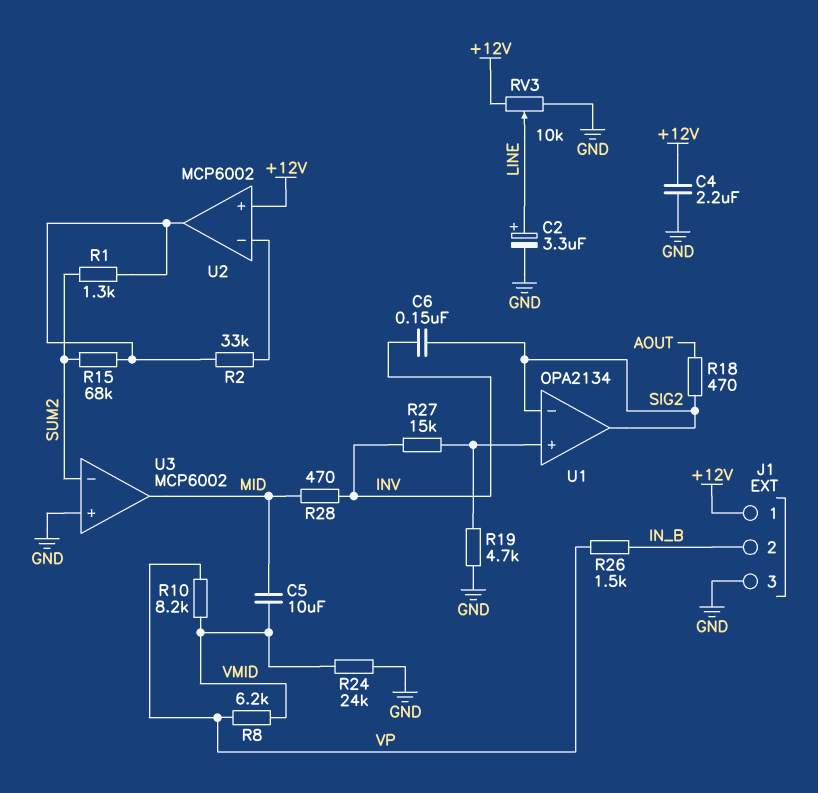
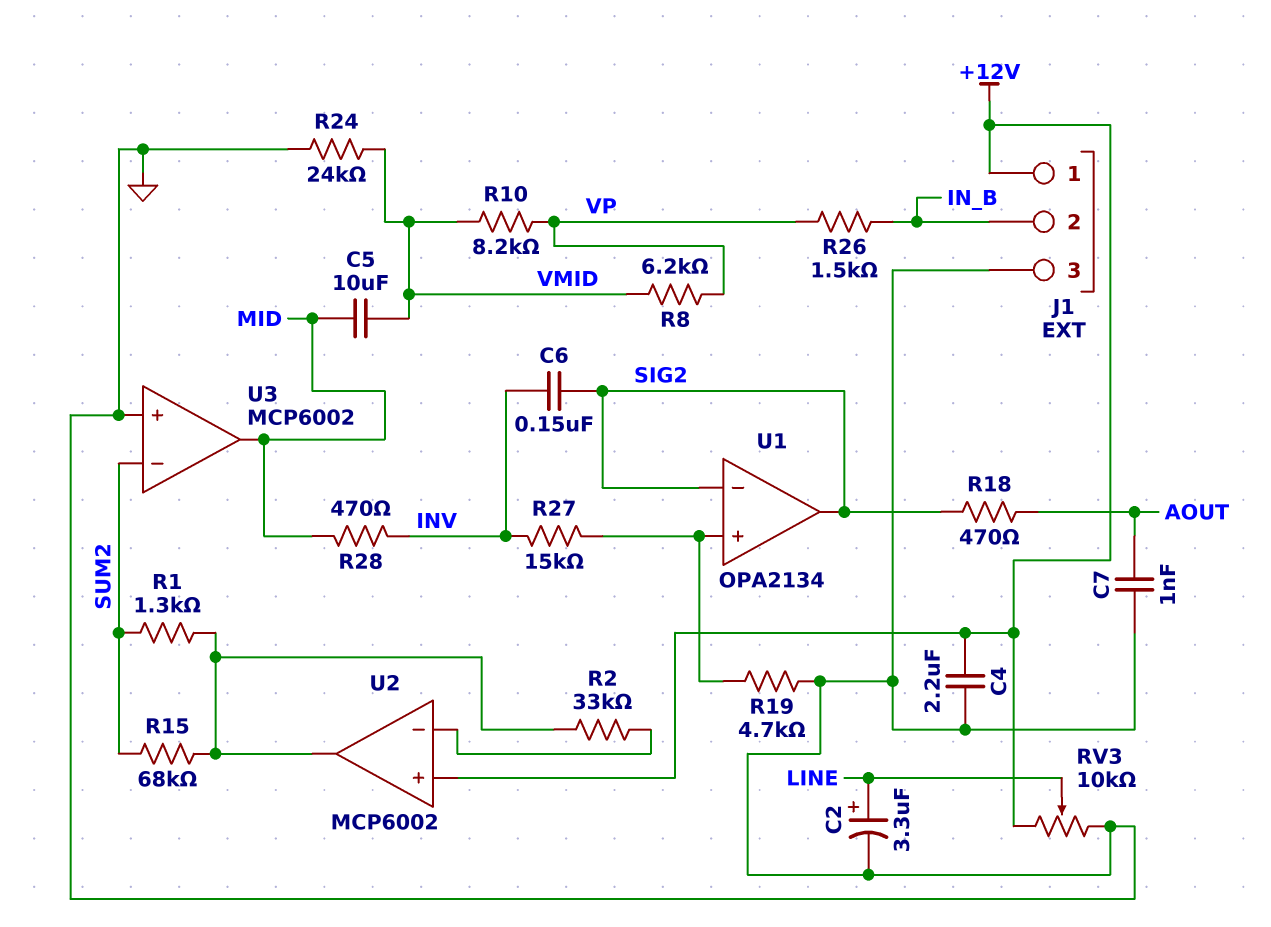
C7: none -> 1nF (AOUT, GND)

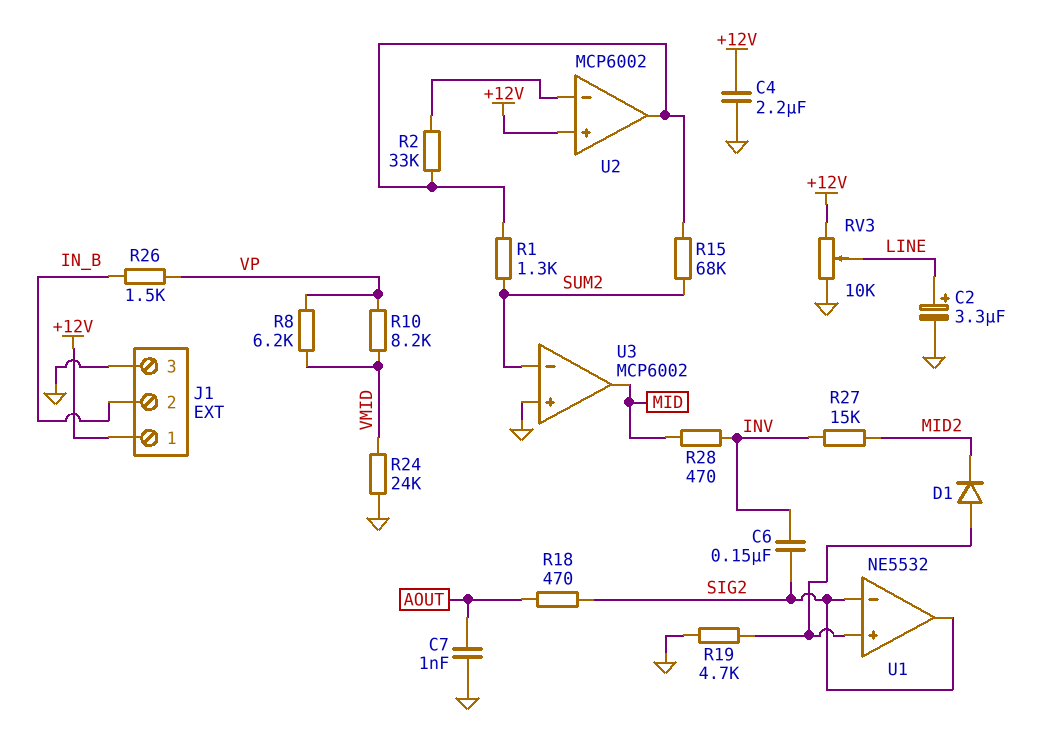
C5: 10uF (MID, VMID) -> none
D1: none -> diode (A U1/in+, K MID2)
R27: 15k (INV, U1/in+) -> 15k (INV, MID2)
U1: OPA2134 -> NE5532

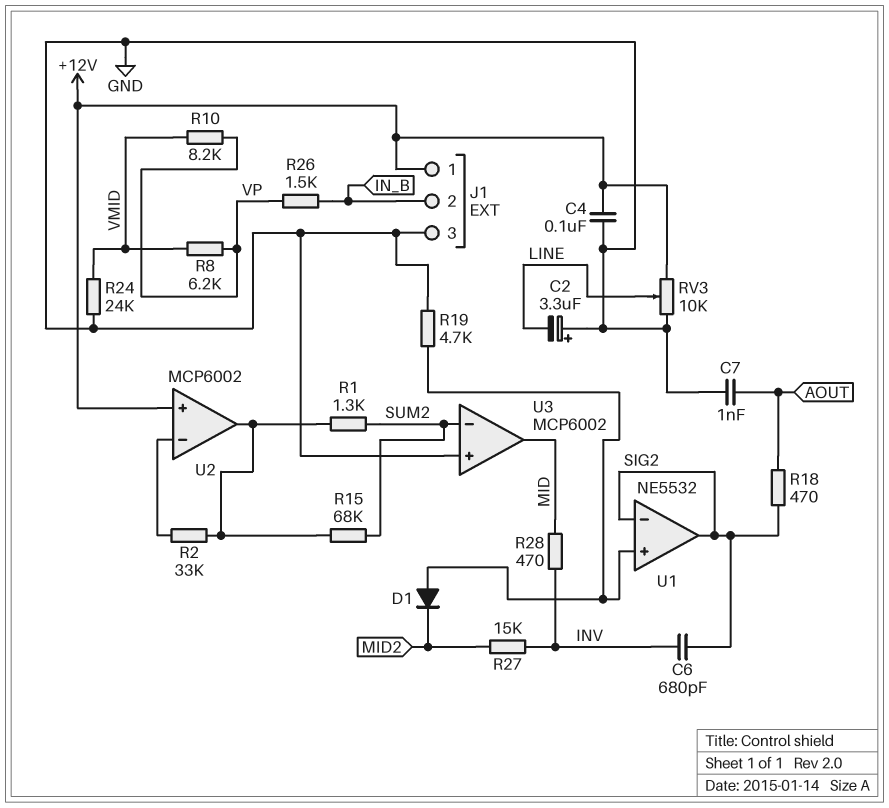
C2: 3.3uF (plus LINE, minus GND) -> 3.3uF (plus GND, minus LINE)
C4: 2.2uF (+12V, GND) -> 100nF (+12V, GND)
C6: 150nF (INV, SIG2) -> 680pF (INV, SIG2)

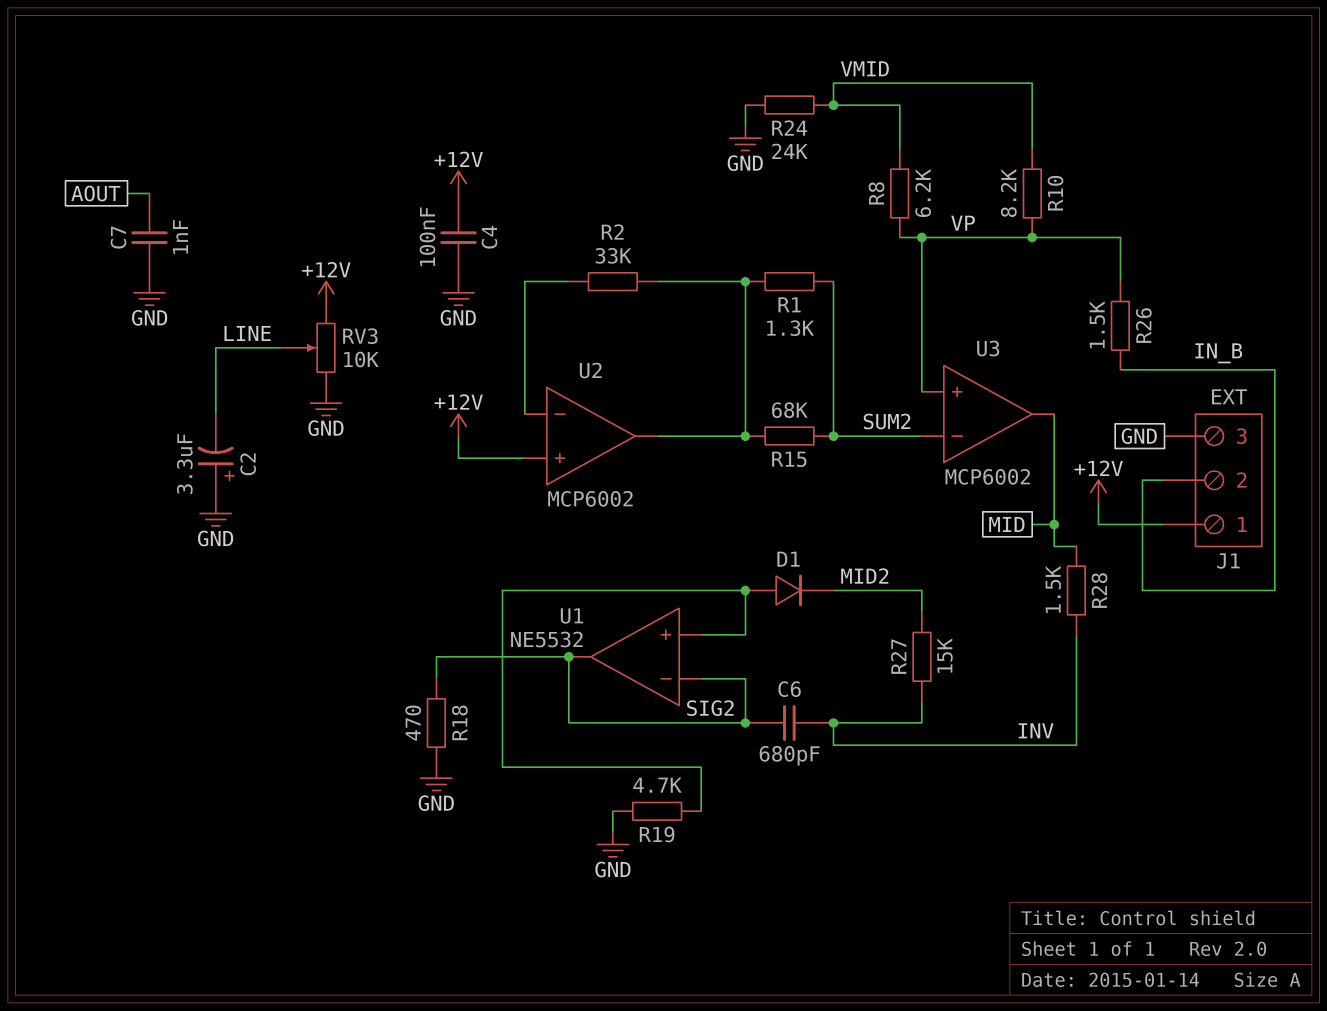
R18: 470 (AOUT, SIG2) -> 470 (GND, SIG2)
R28: 470 (INV, MID) -> 1.5k (INV, MID)
U3 pin in+: GND -> VP

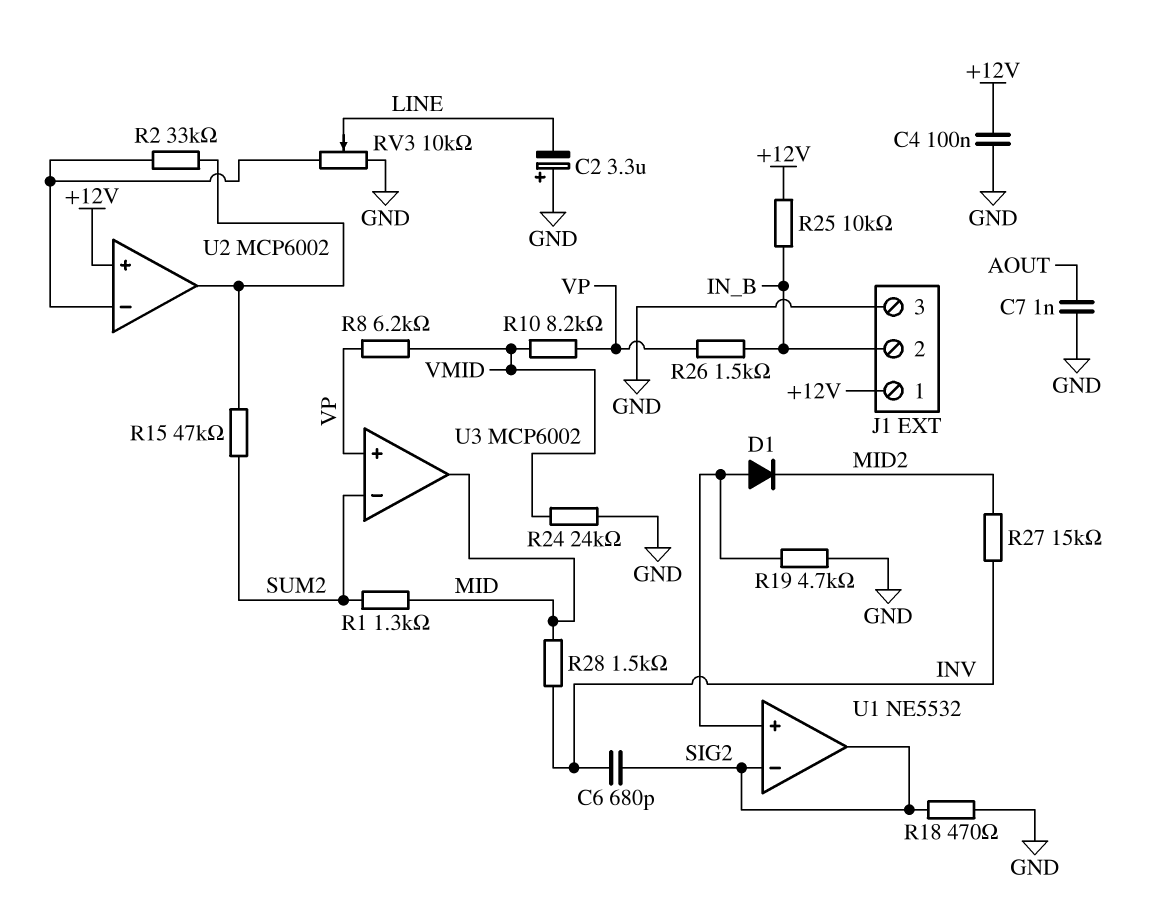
R1: 1.3k (SUM2, U2/out) -> 1.3k (MID, SUM2)
R15: 68k (SUM2, U2/out) -> 47k (SUM2, U2/out)
R25: none -> 10k (+12V, IN_B)
RV3: 10k (+12V, GND, wiper LINE) -> 10k (GND, U2/in-, wiper LINE)

